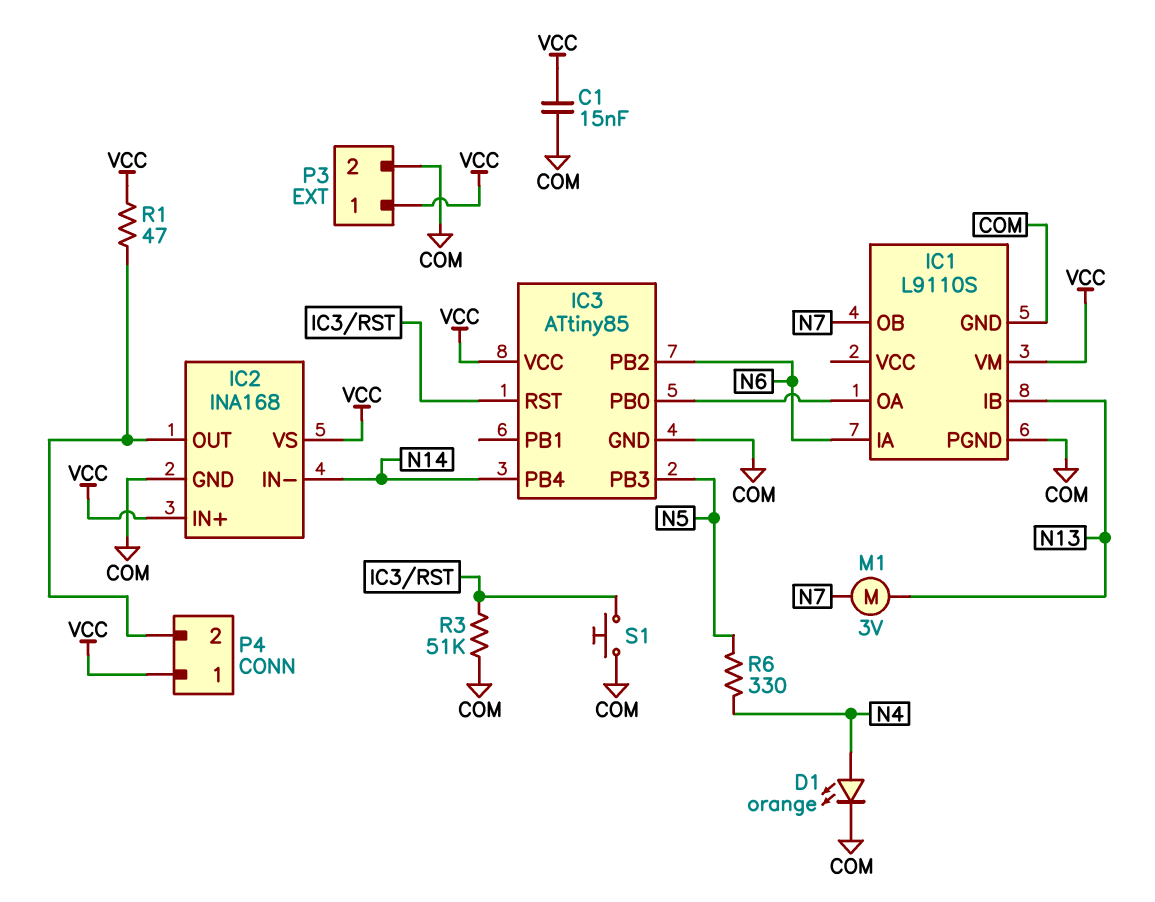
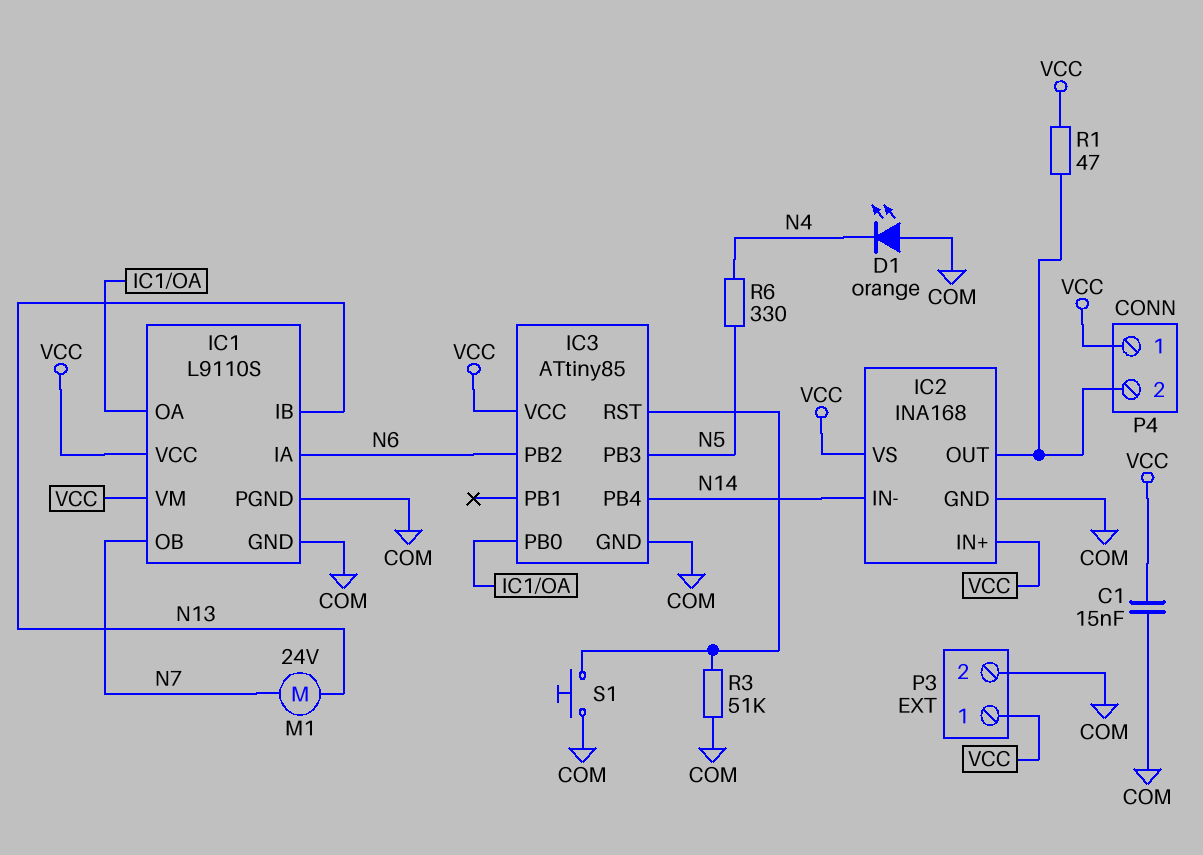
D1: LED orange (A N4, K COM) -> LED orange (A COM, K N4)
IC1 pin VCC: none -> VCC
M1: motor 3V (N7, N13) -> motor 24V (N7, N13)

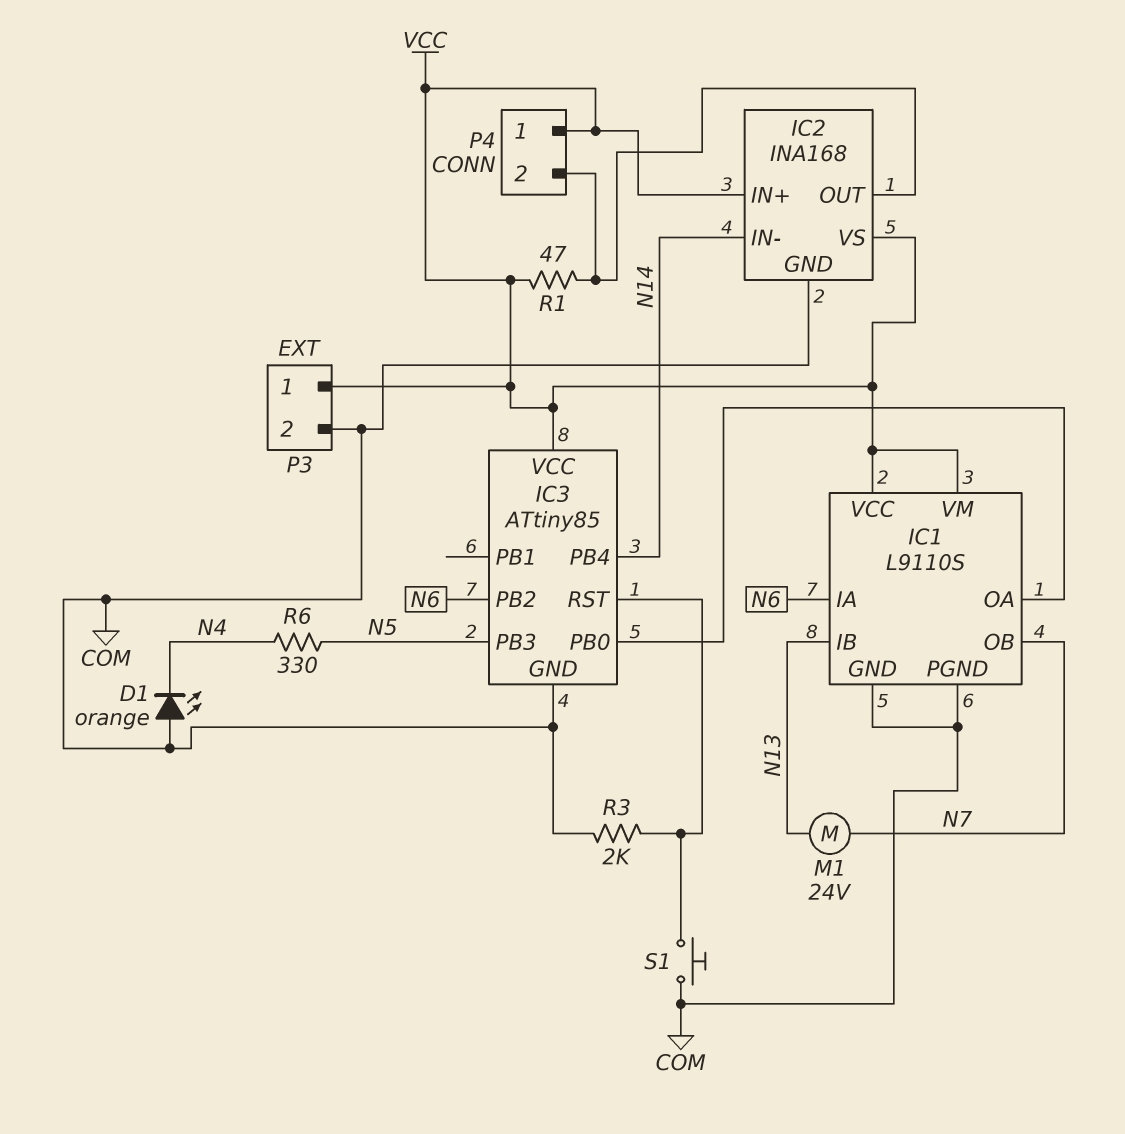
C1: 15nF (COM, VCC) -> none
R3: 51k (COM, IC3/RST) -> 2k (COM, IC3/RST)

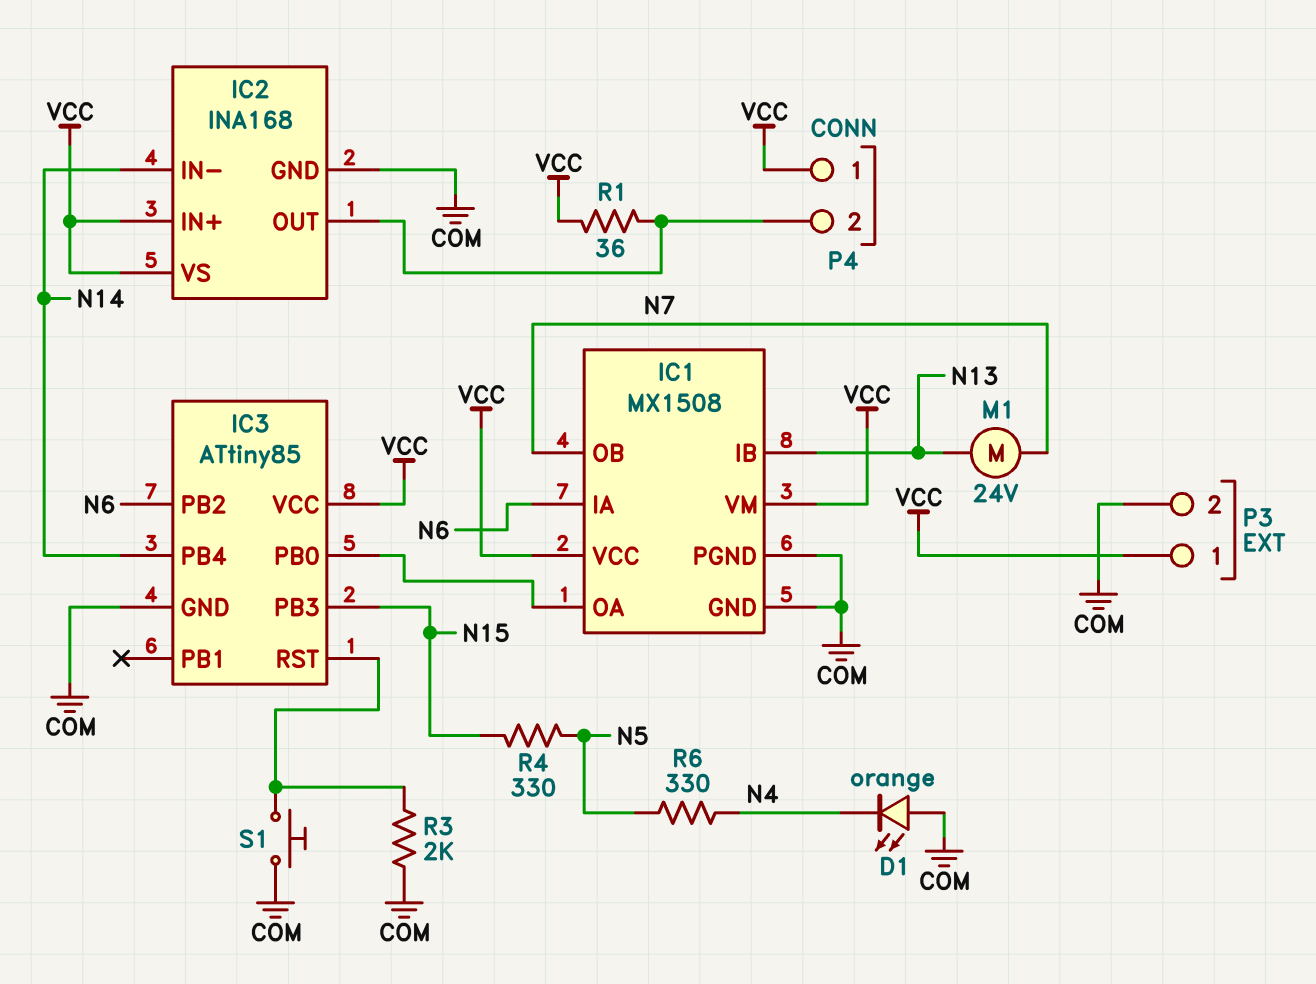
IC1: L9110S -> MX1508
IC3 pin PB3: N5 -> N15
R1: 47 (IC2/OUT, VCC) -> 36 (IC2/OUT, VCC)
R4: none -> 330 (N5, N15)

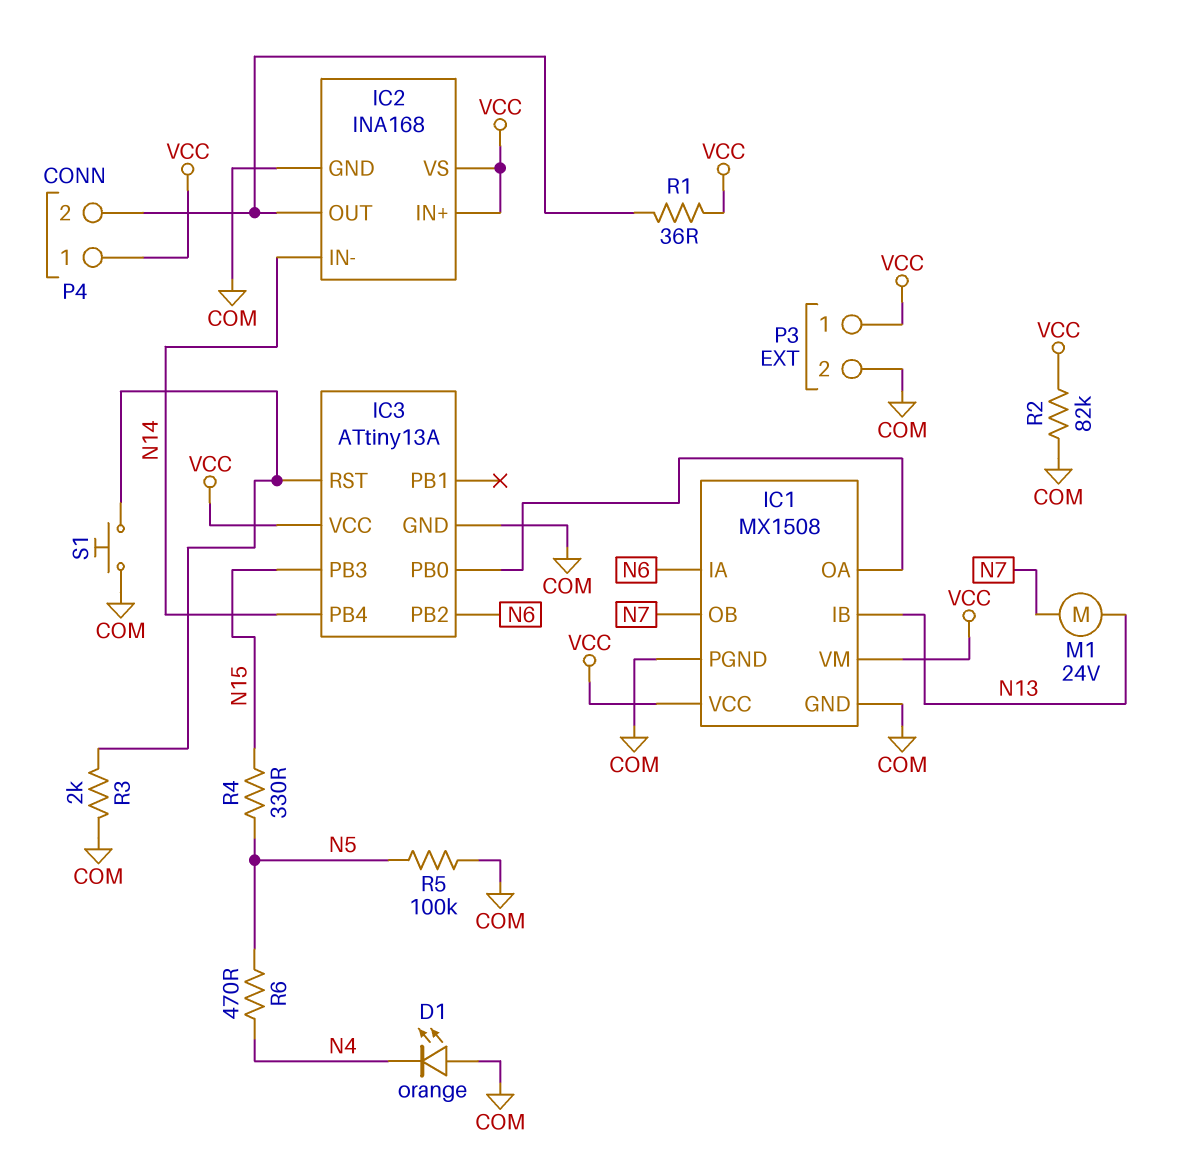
IC3: ATtiny85 -> ATtiny13A
R2: none -> 82k (COM, VCC)
R5: none -> 100k (COM, N5)
R6: 330 (N4, N5) -> 470 (N4, N5)

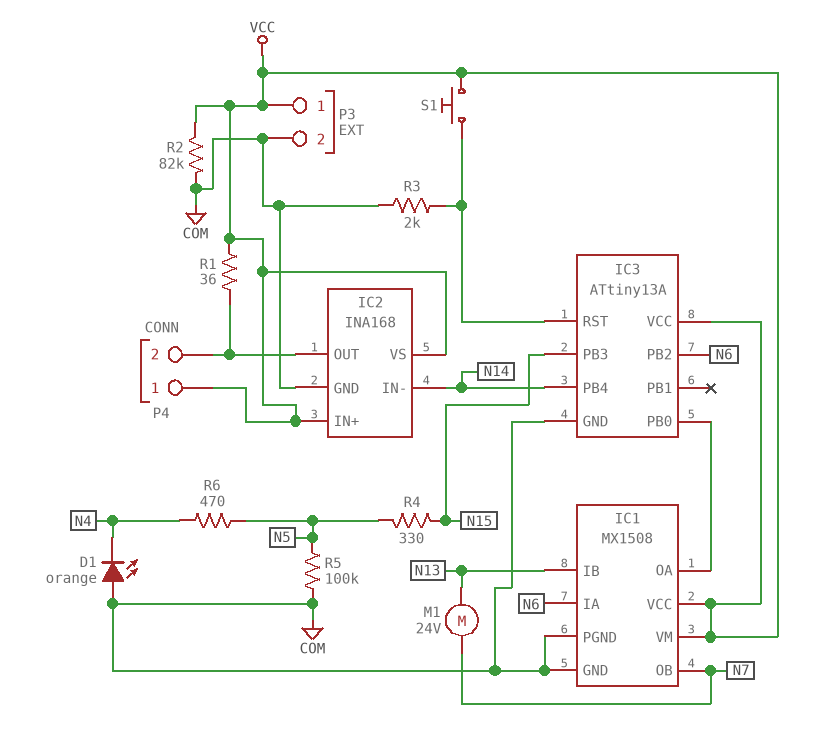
S1: button (COM, IC3/RST) -> button (IC3/RST, VCC)

